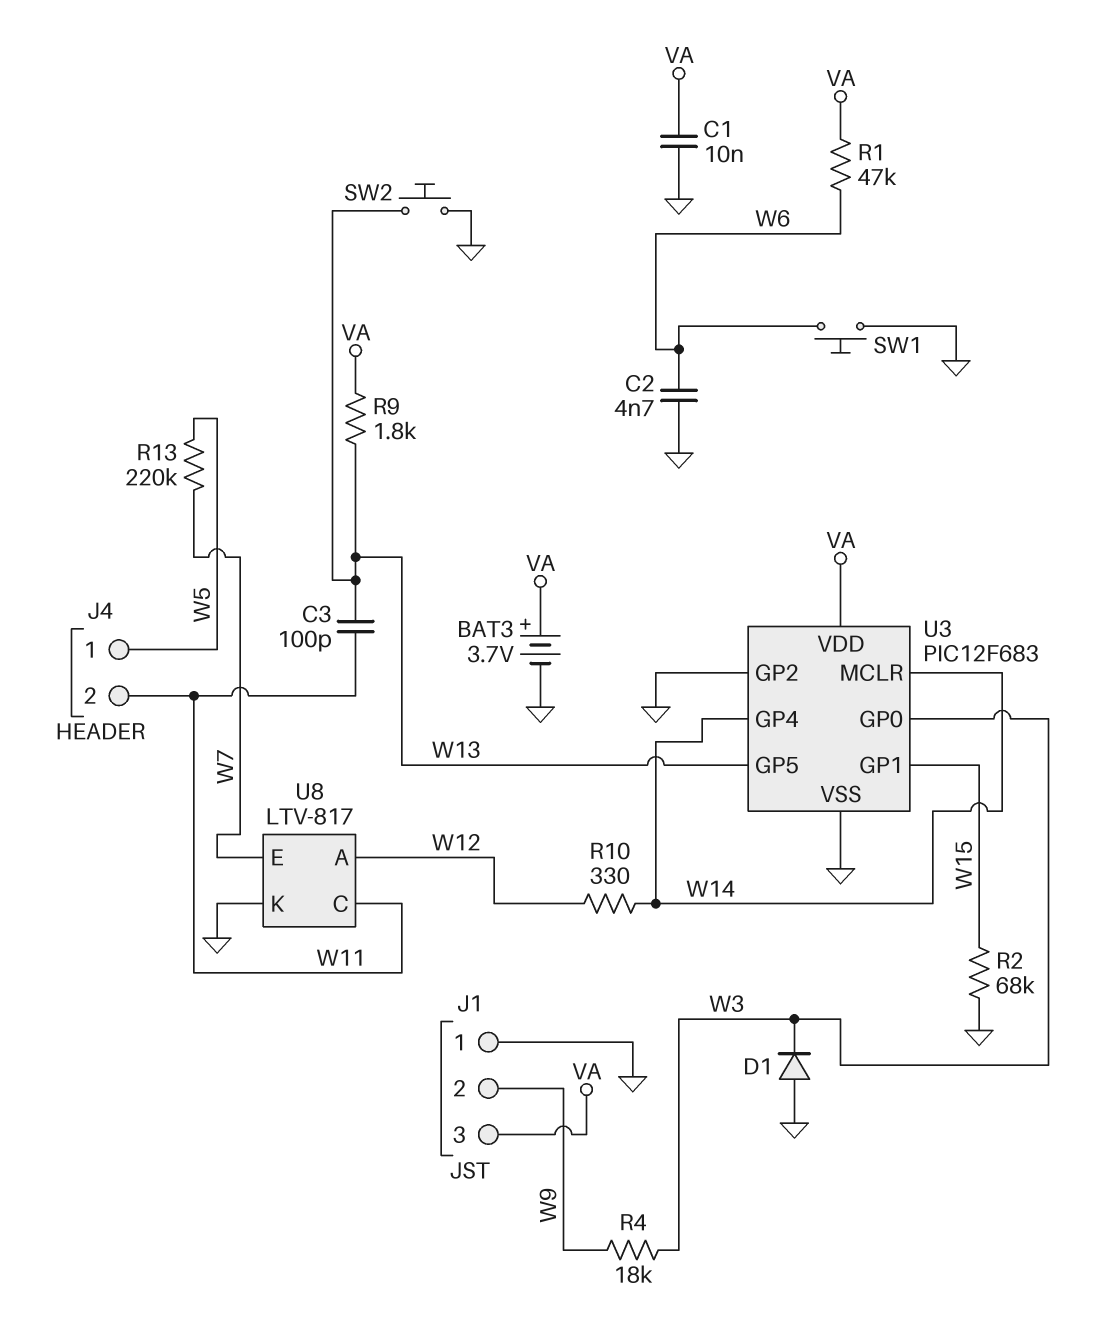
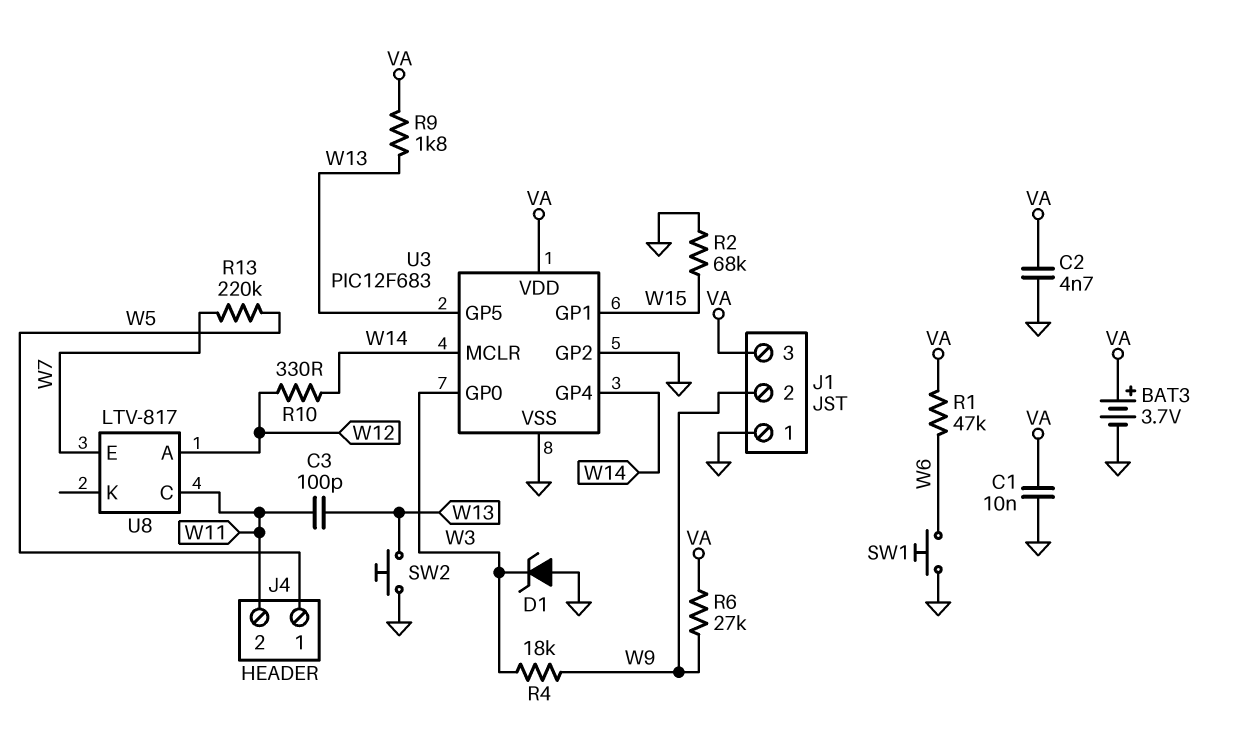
C2: 4.7nF (GND, W6) -> 4.7nF (GND, VA)
D1: diode (A GND, K W3) -> zener (A GND, K W3)
R6: none -> 27k (VA, W9)
U8 pin K: GND -> none

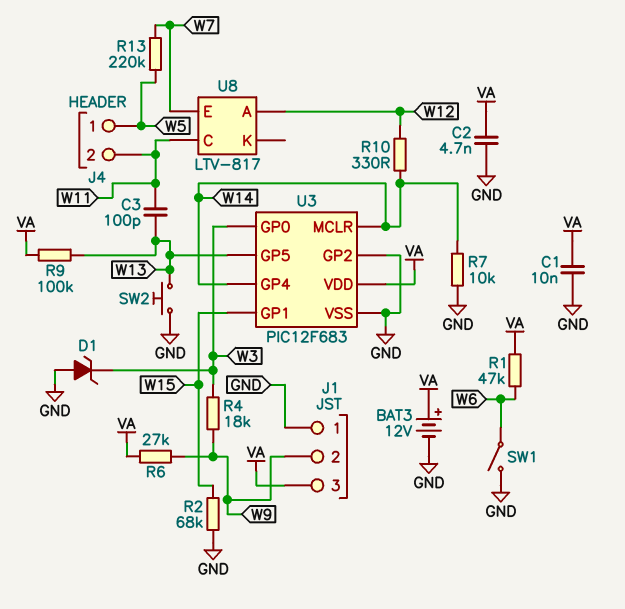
BAT3: 3.7V (plus VA, minus GND) -> 12V (plus VA, minus GND)
R7: none -> 10k (GND, W14)
R9: 1.8k (VA, W13) -> 100k (VA, W13)
SW1: button (GND, W6) -> switch (GND, W6)

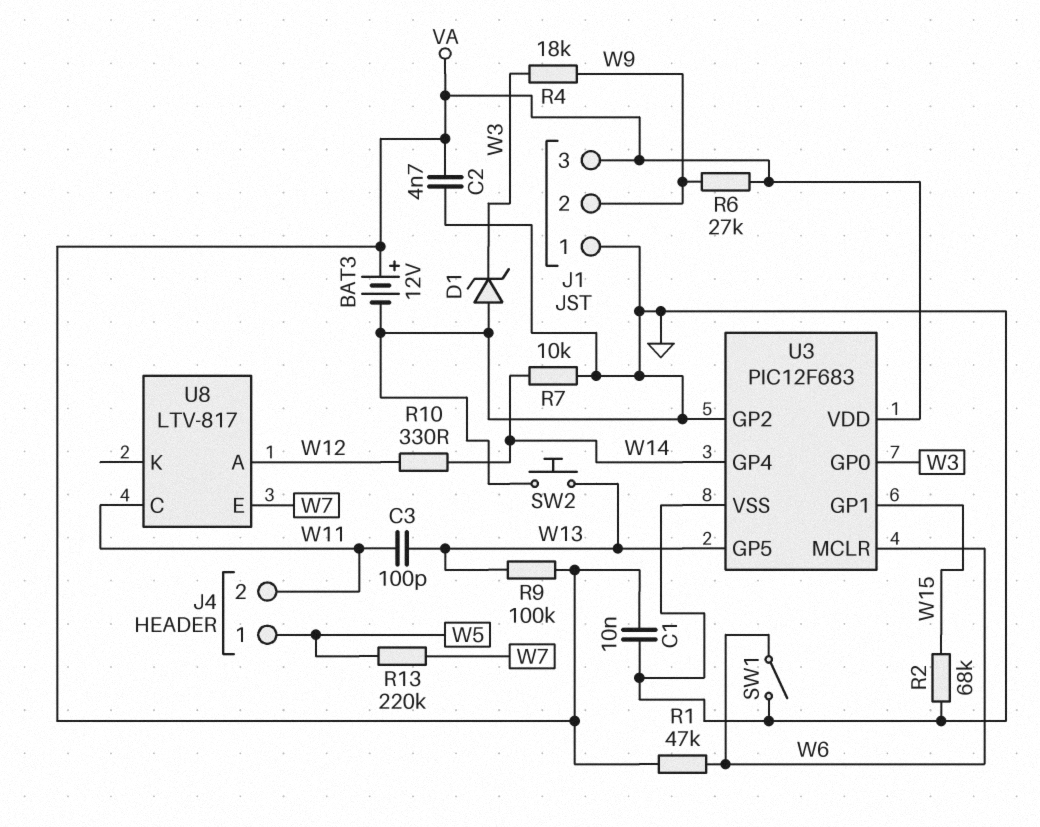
U3 pin MCLR: W14 -> W6

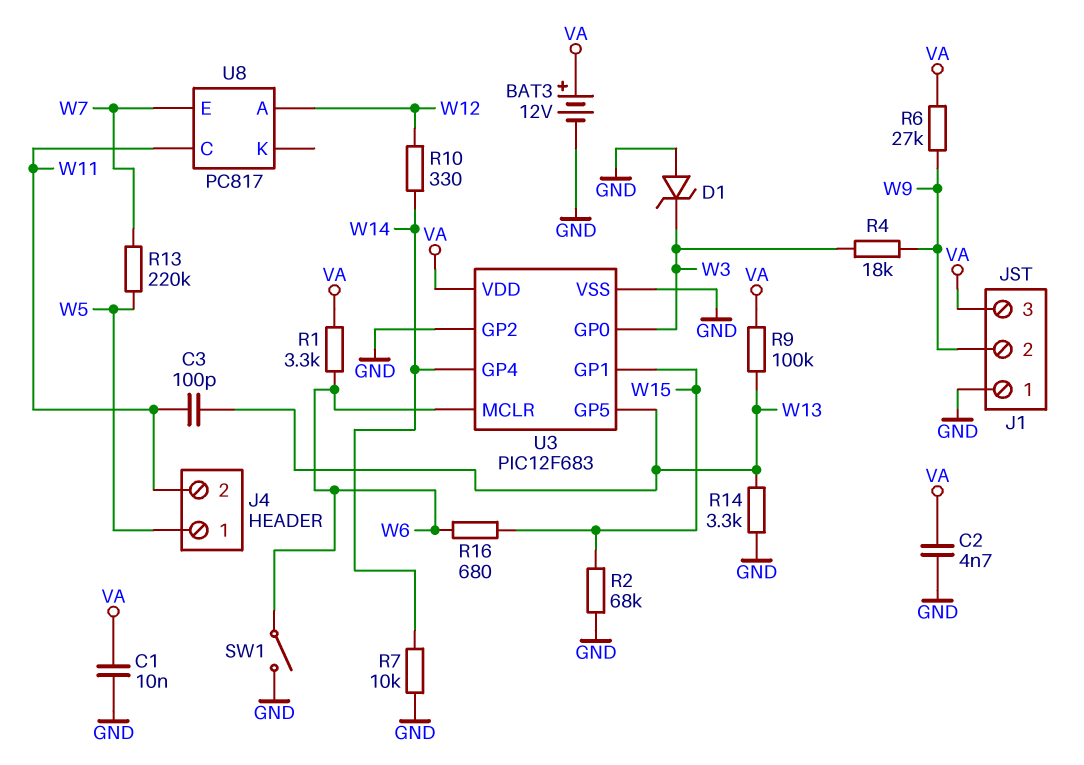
R1: 47k (VA, W6) -> 3.3k (VA, W6)
R14: none -> 3.3k (GND, W13)
R16: none -> 680 (W6, W15)
SW2: button (GND, W13) -> none
U8: LTV-817 -> PC817

